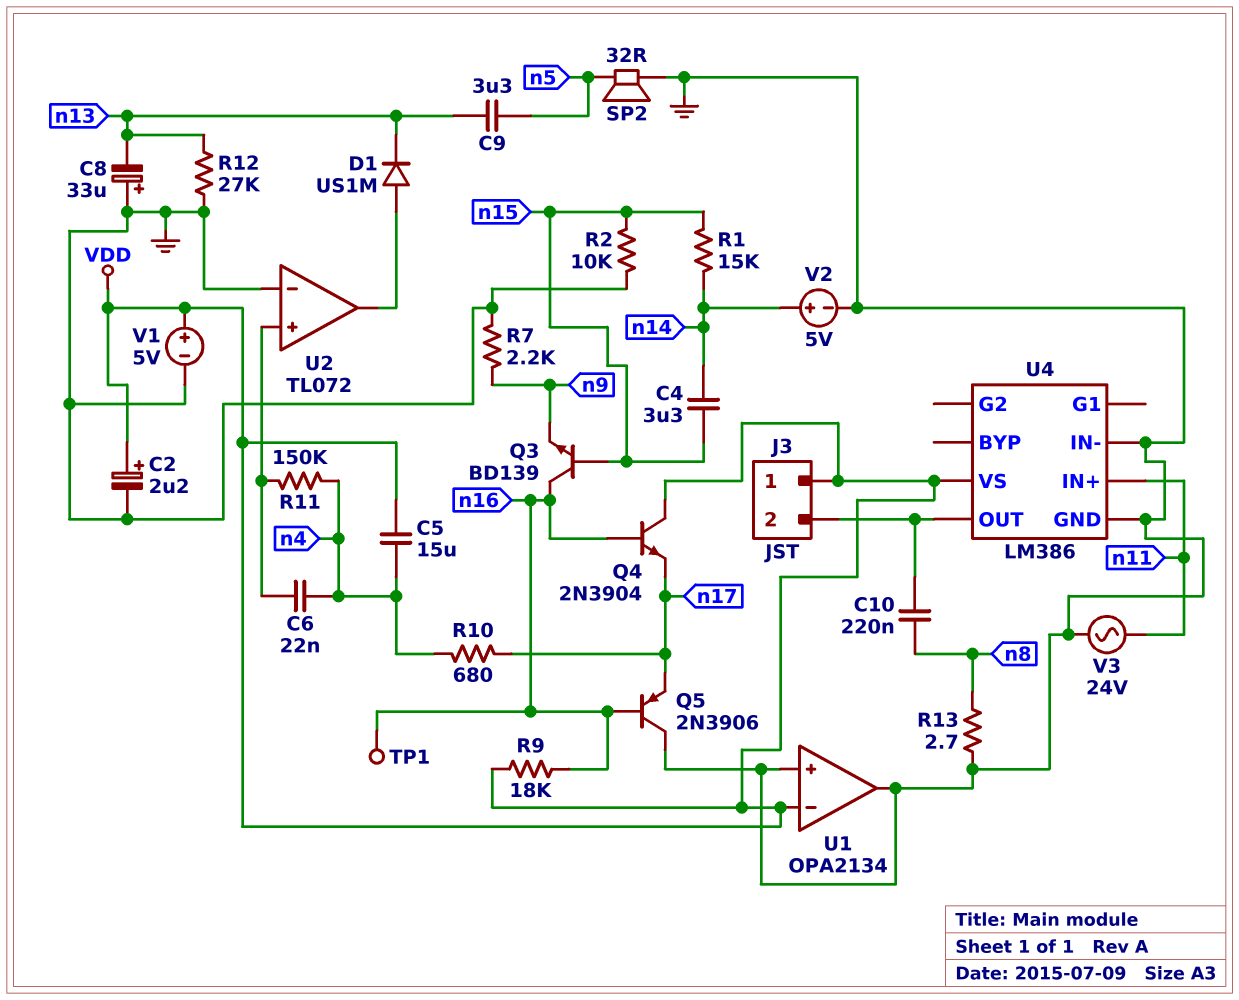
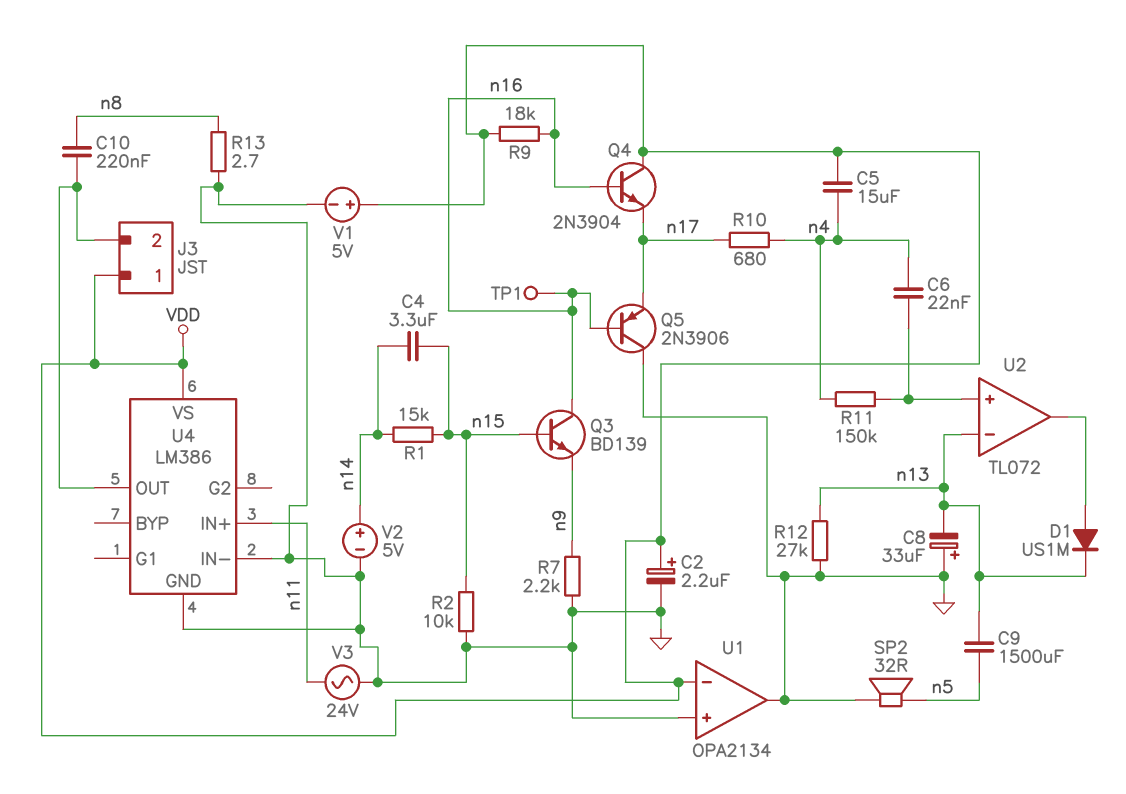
C9: 3.3uF (n5, n13) -> 1500uF (n5, n13)
U2 pin in-: GND -> n13

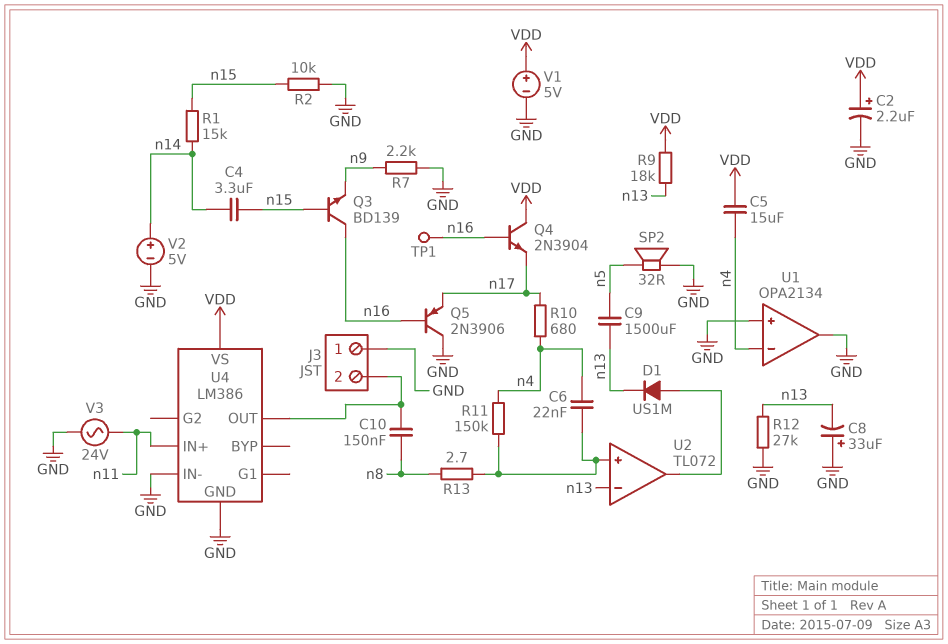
C10: 220nF (J3/2, n8) -> 150nF (J3/2, n8)
J3 pin 1: VDD -> GND
R9: 18k (VDD, n16) -> 18k (VDD, n13)
R13: 2.7 (GND, n8) -> 2.7 (U2/in+, n8)
U1 pin in-: VDD -> n4

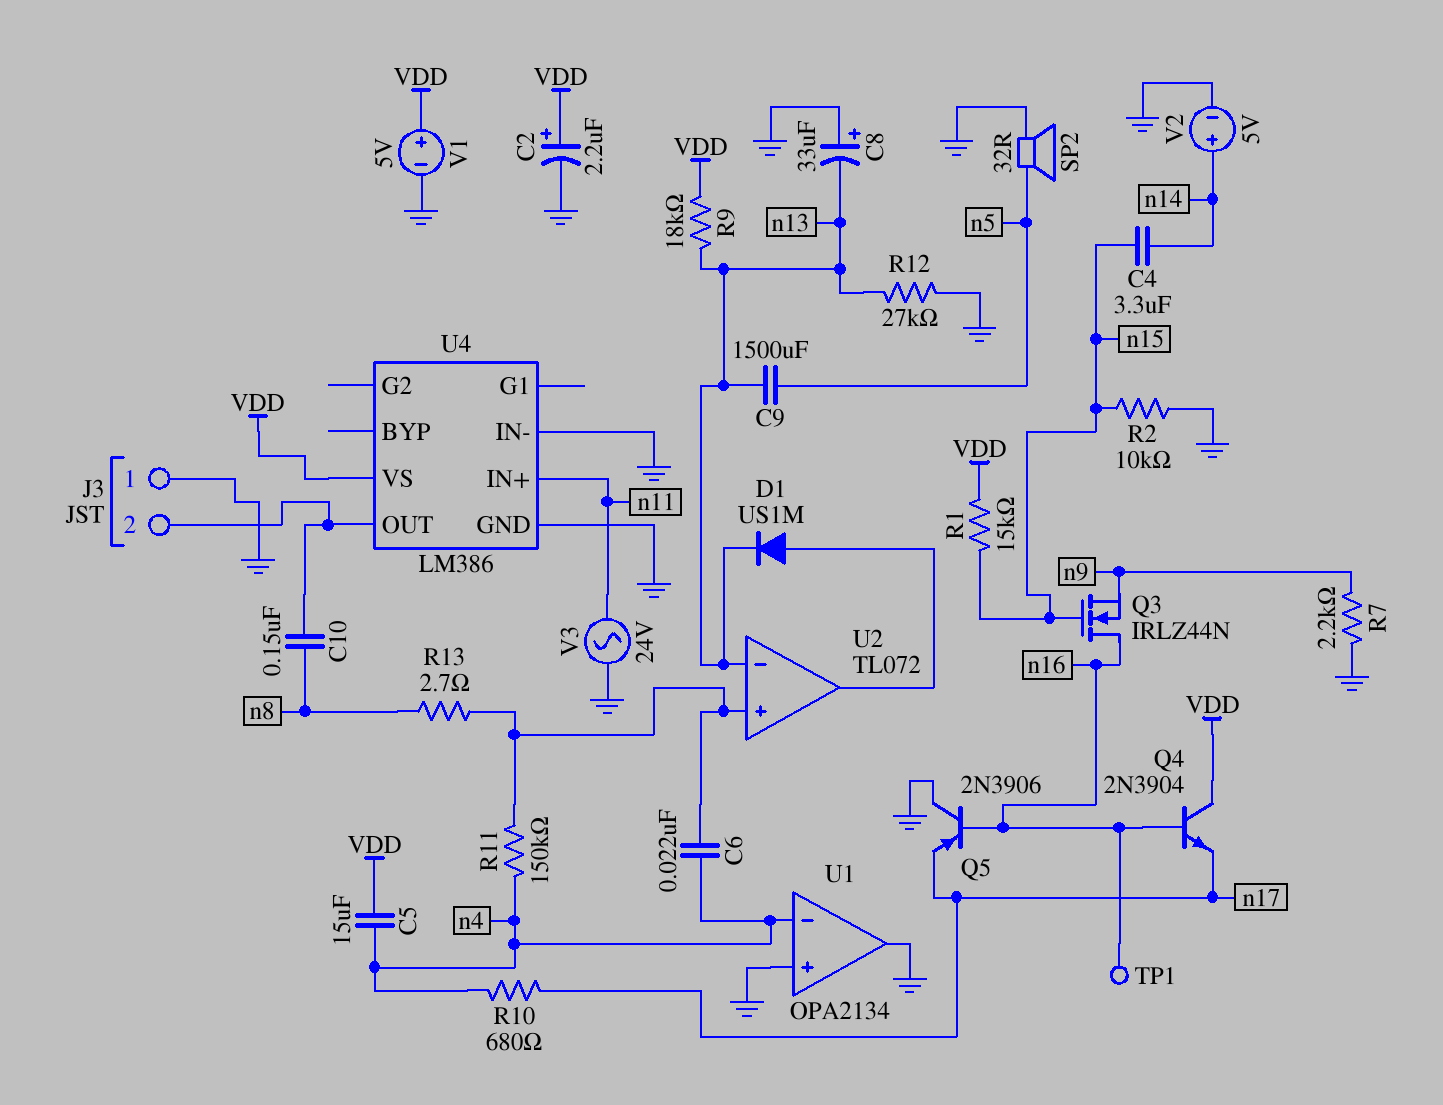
Q3: NPN BD139 (B n15, C n16, E n9) -> NMOS IRLZ44N (G n15, D n16, S n9)
R1: 15k (n14, n15) -> 15k (VDD, n15)

